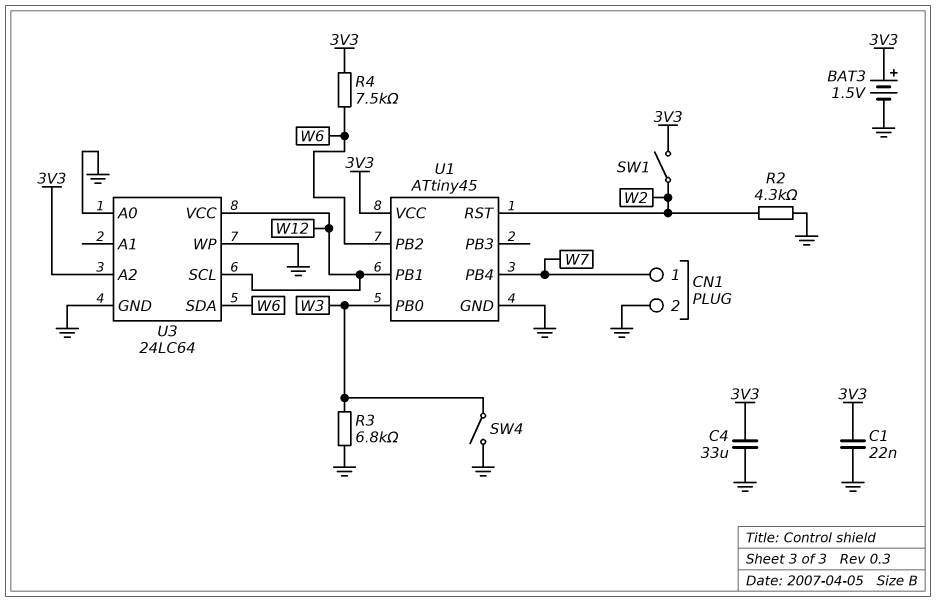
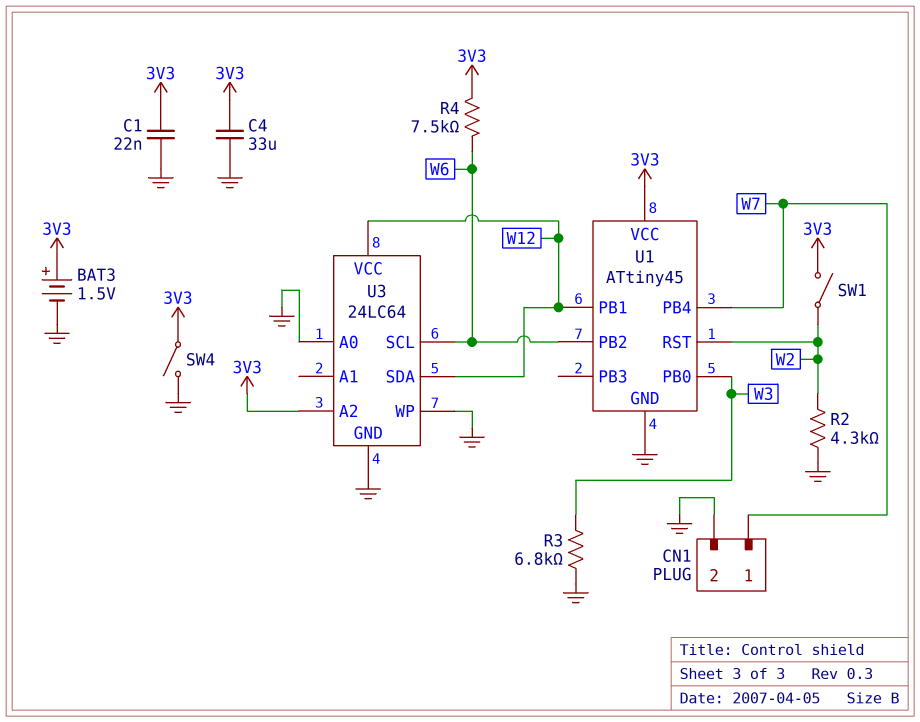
SW4: switch (GND, W3) -> switch (3V3, GND)
U3 pin SCL: W12 -> W6
U3 pin SDA: W6 -> W12

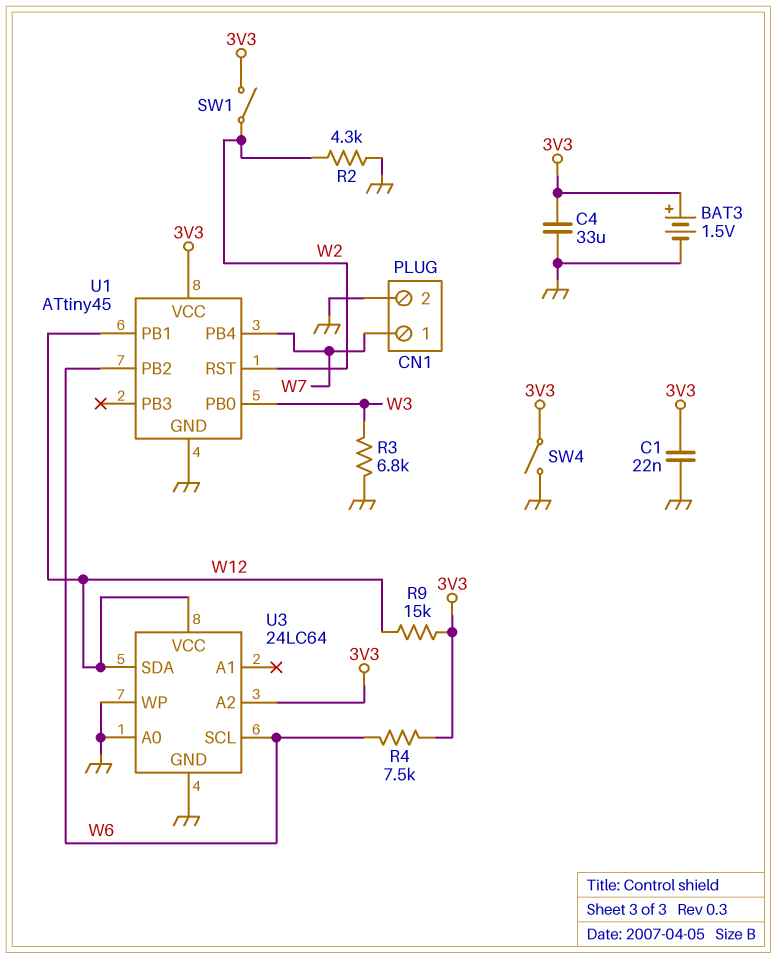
R9: none -> 15k (3V3, W12)

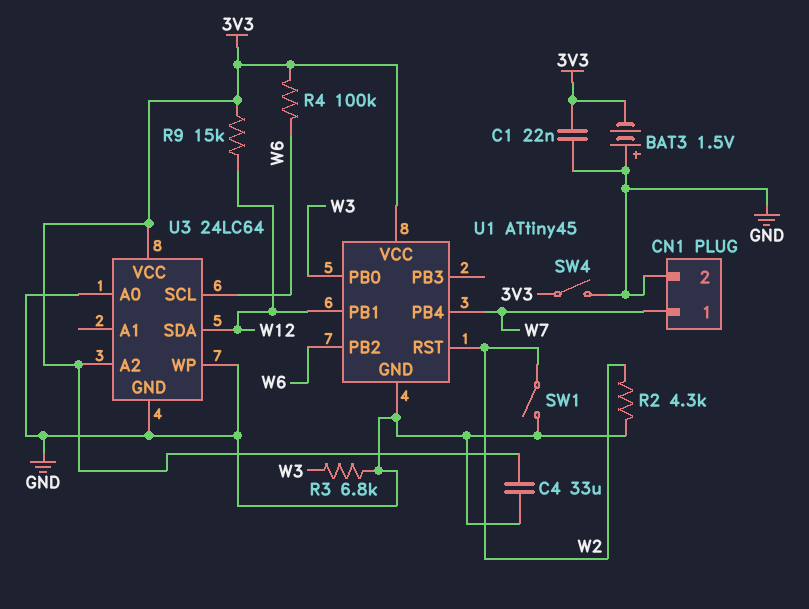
BAT3: 1.5V (plus 3V3, minus GND) -> 1.5V (plus GND, minus 3V3)
R4: 7.5k (3V3, W6) -> 100k (3V3, W6)
SW1: switch (3V3, W2) -> switch (GND, W2)
U3 pin VCC: W12 -> 3V3

